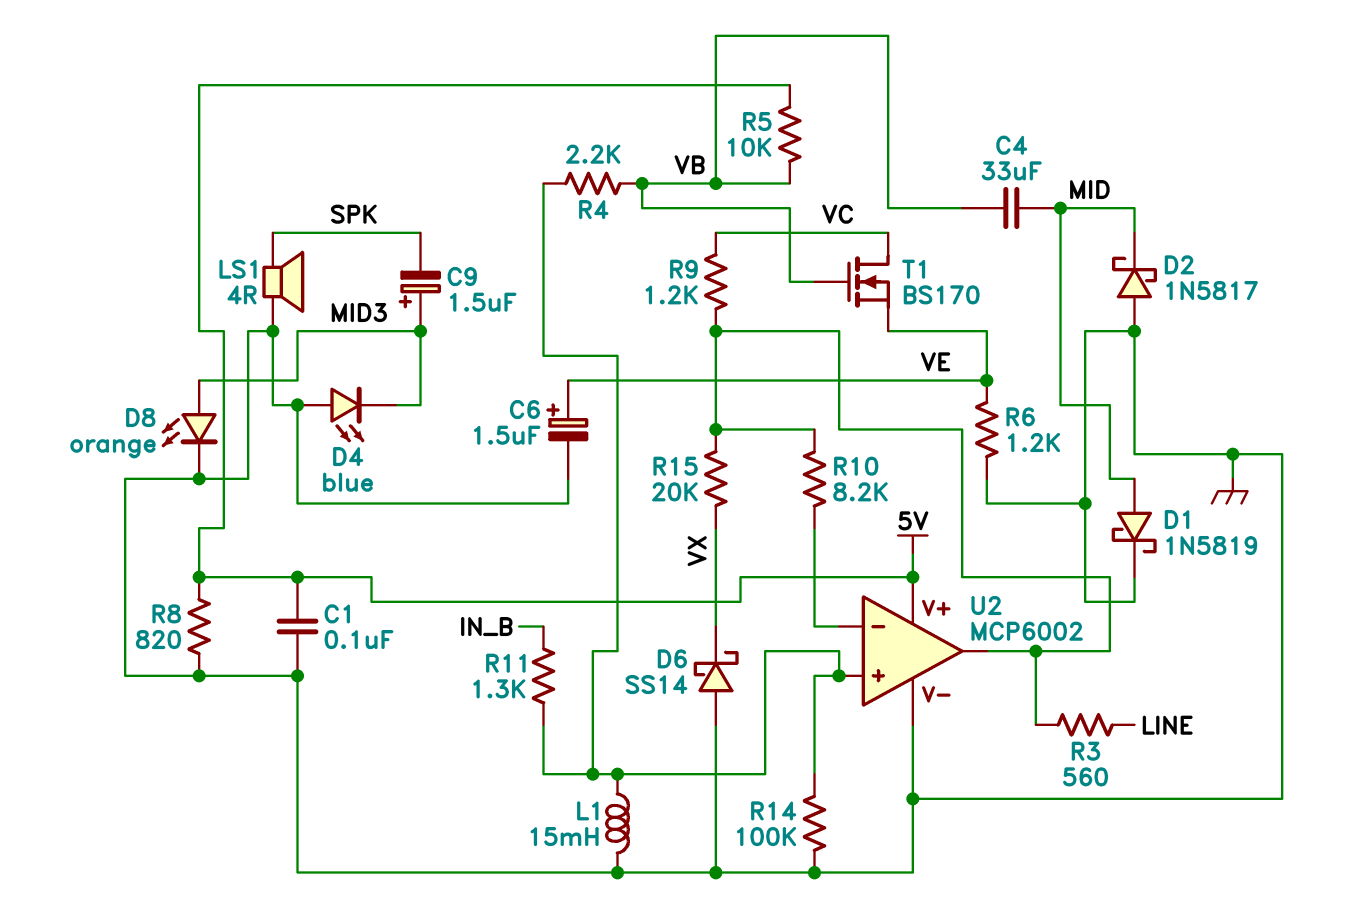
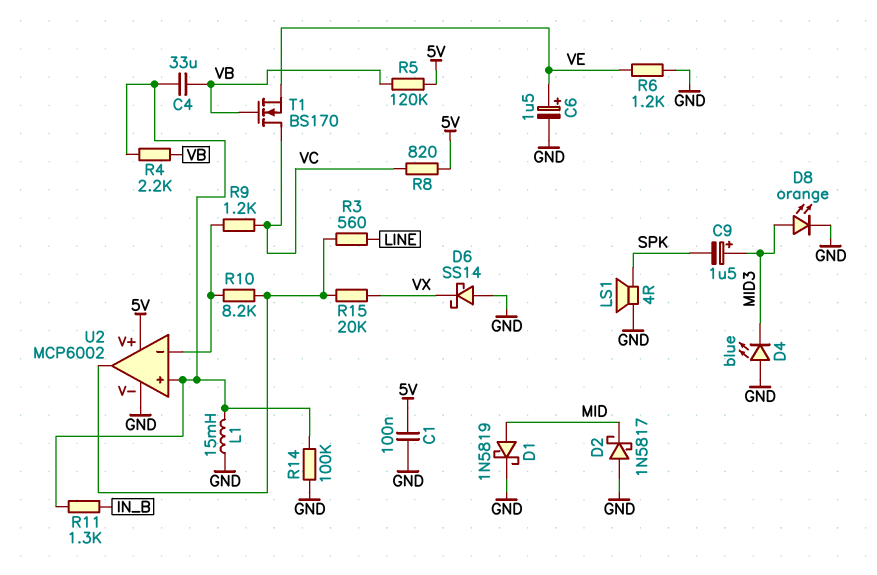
C4: 33uF (MID, VB) -> 33uF (U2/in+, VB)
R5: 10k (5V, VB) -> 120k (5V, VB)
R8: 820 (5V, GND) -> 820 (5V, VC)
R9: 1.2k (U2/out, VC) -> 1.2k (U2/in-, VC)

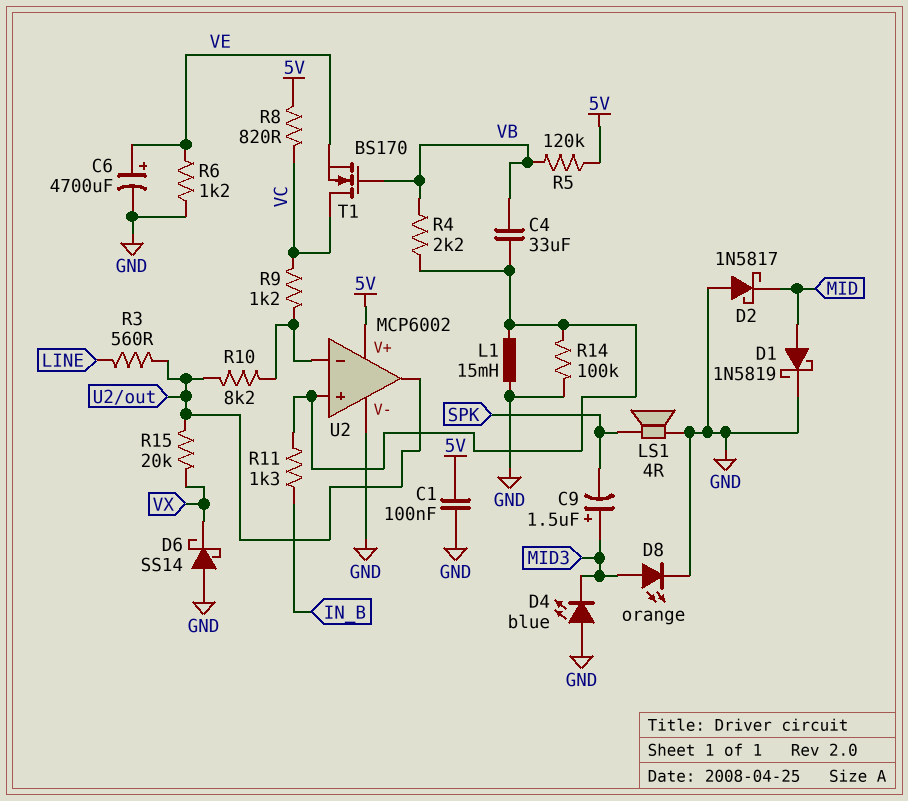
C6: 1.5uF (plus VE, minus GND) -> 4700uF (plus VE, minus GND)

